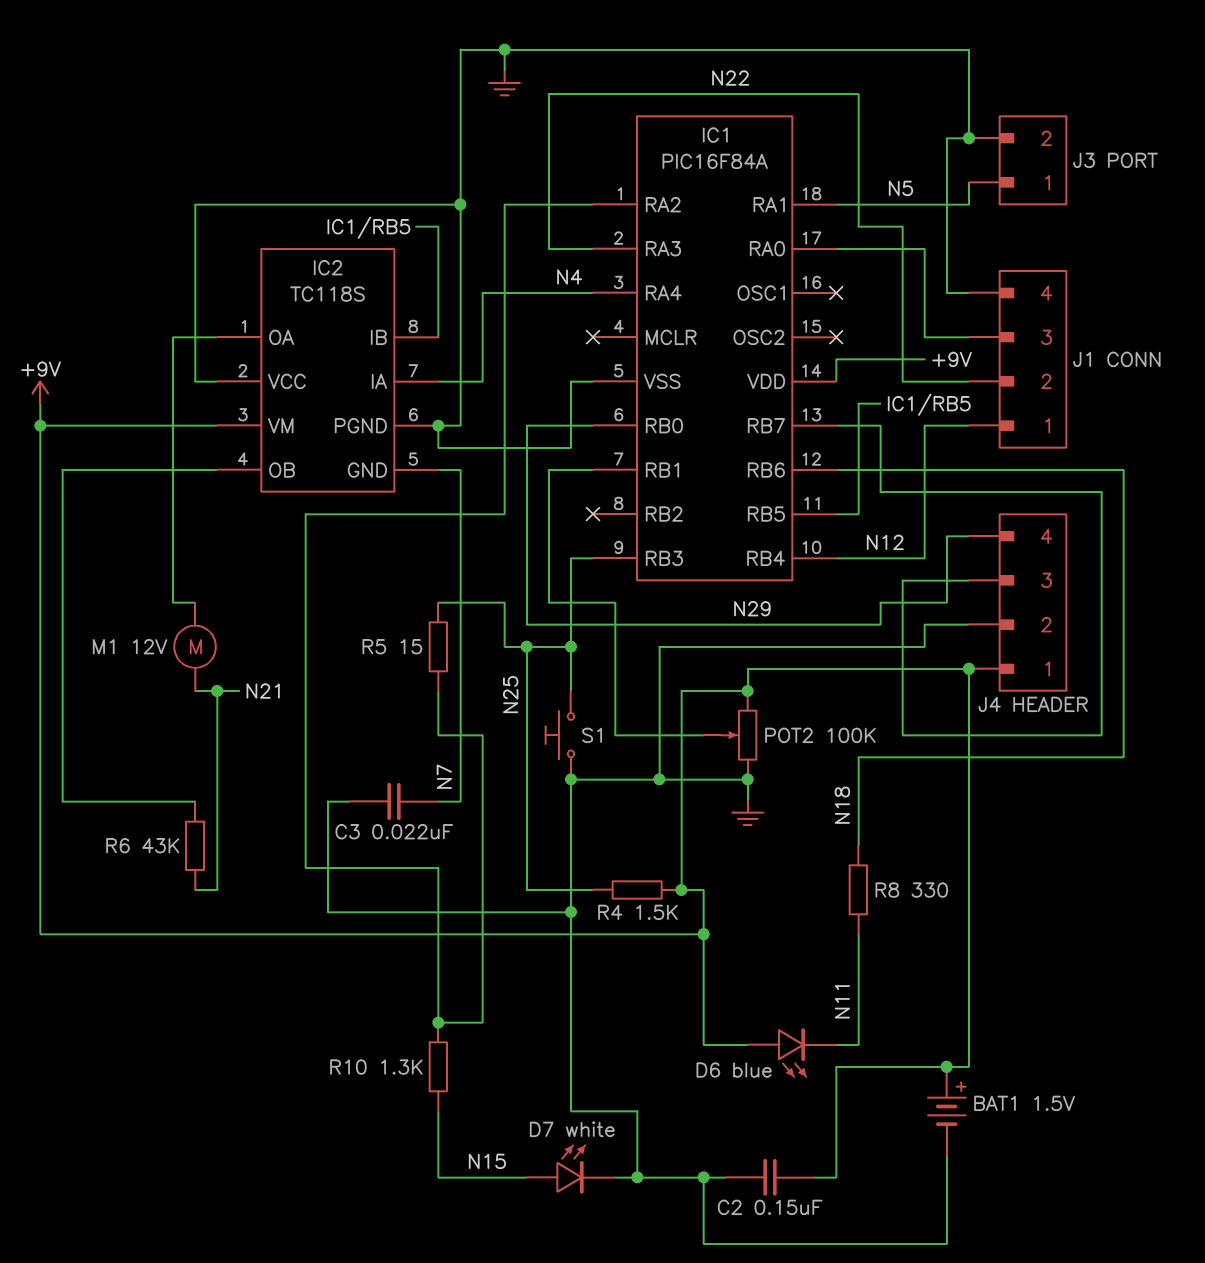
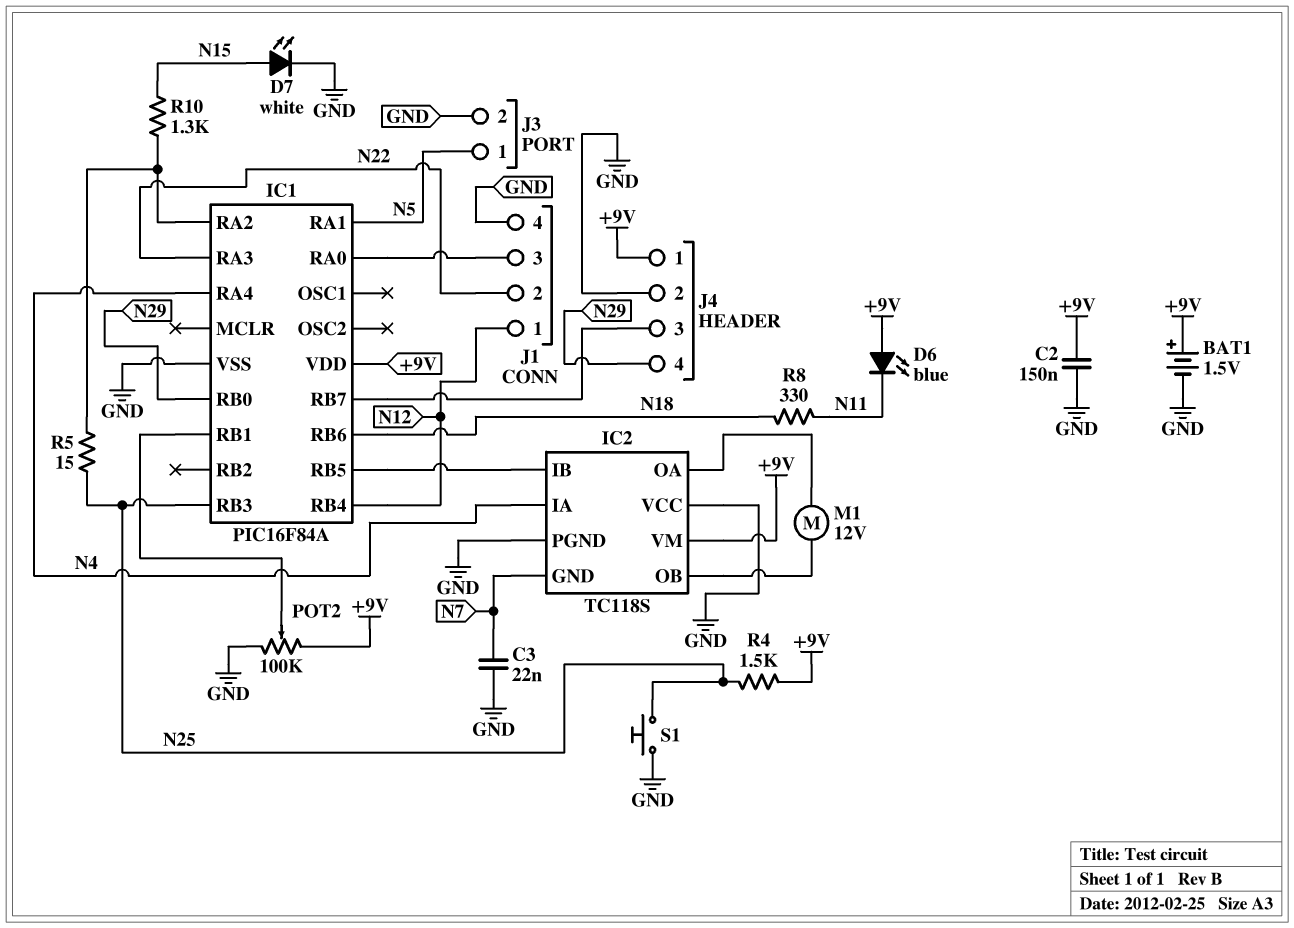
M1: motor 12V (IC2/OA, N21) -> motor 12V (IC2/OA, IC2/OB)
R6: 43k (IC2/OB, N21) -> none

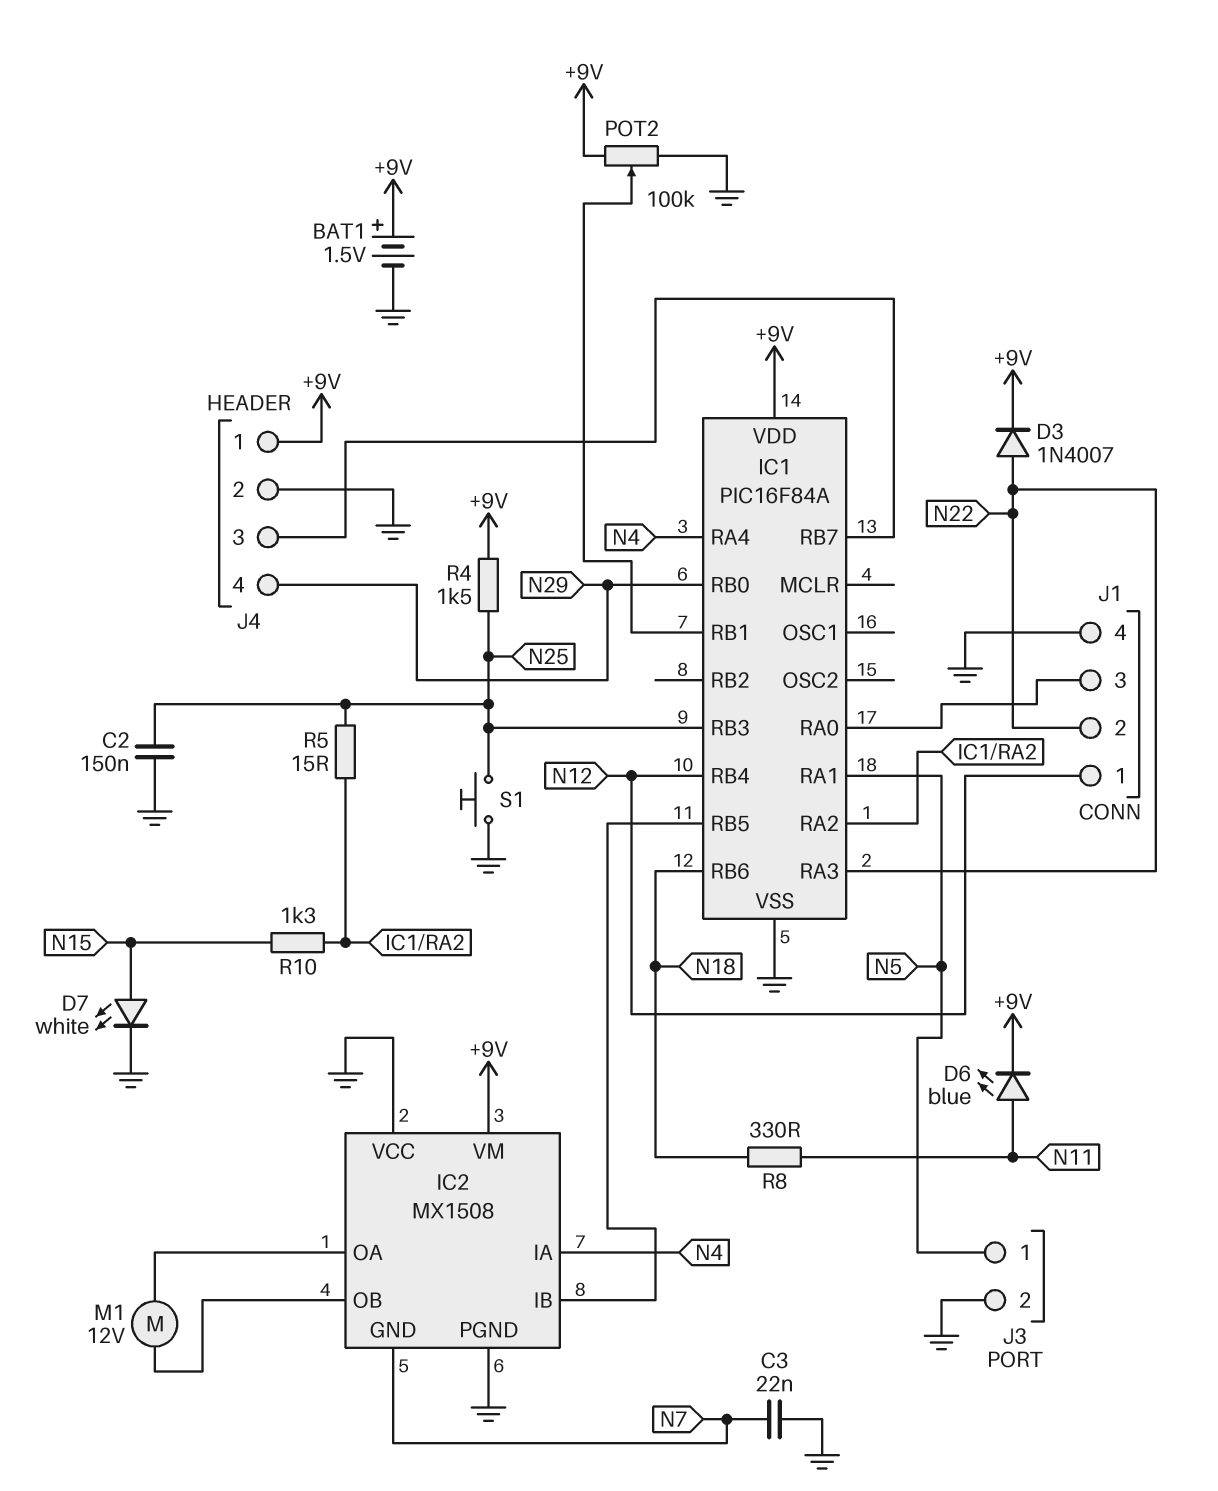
C2: 150nF (+9V, GND) -> 150nF (GND, N25)
D3: none -> diode 1N4007 (A N22, K +9V)
D6: LED blue (A +9V, K N11) -> LED blue (A N11, K +9V)
IC2: TC118S -> MX1508

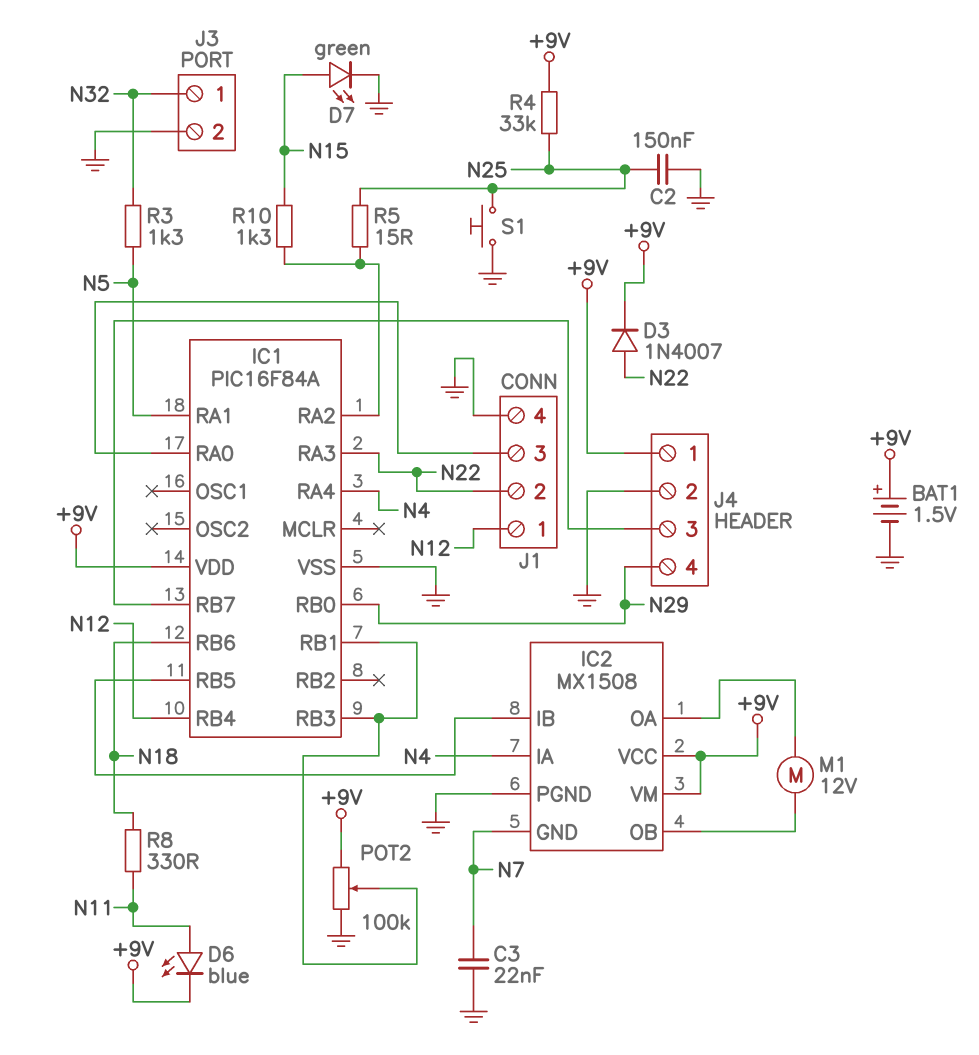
D7: LED white (A N15, K GND) -> LED green (A N15, K GND)
IC1 pin RB3: N25 -> IC1/RB1
IC2 pin VCC: GND -> +9V
J3 pin 1: N5 -> N32
R3: none -> 1.3k (N5, N32)
R4: 1.5k (+9V, N25) -> 33k (+9V, N25)

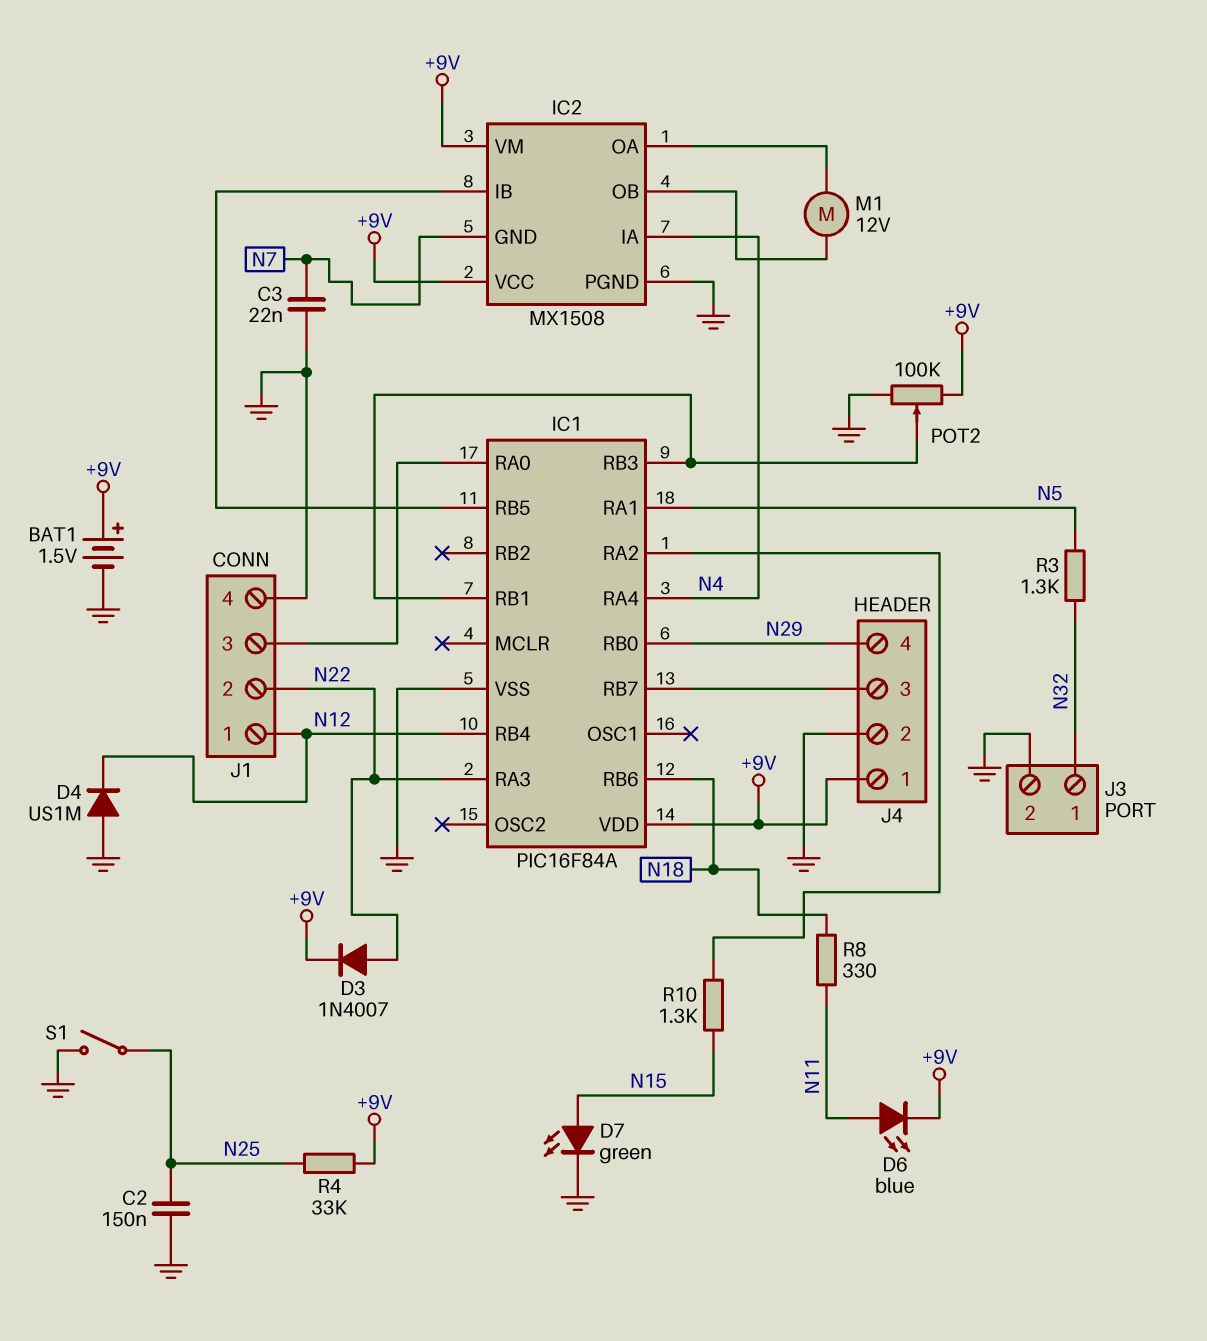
D4: none -> diode US1M (A GND, K N12)
R5: 15 (IC1/RA2, N25) -> none
S1: button (GND, N25) -> switch (GND, N25)

